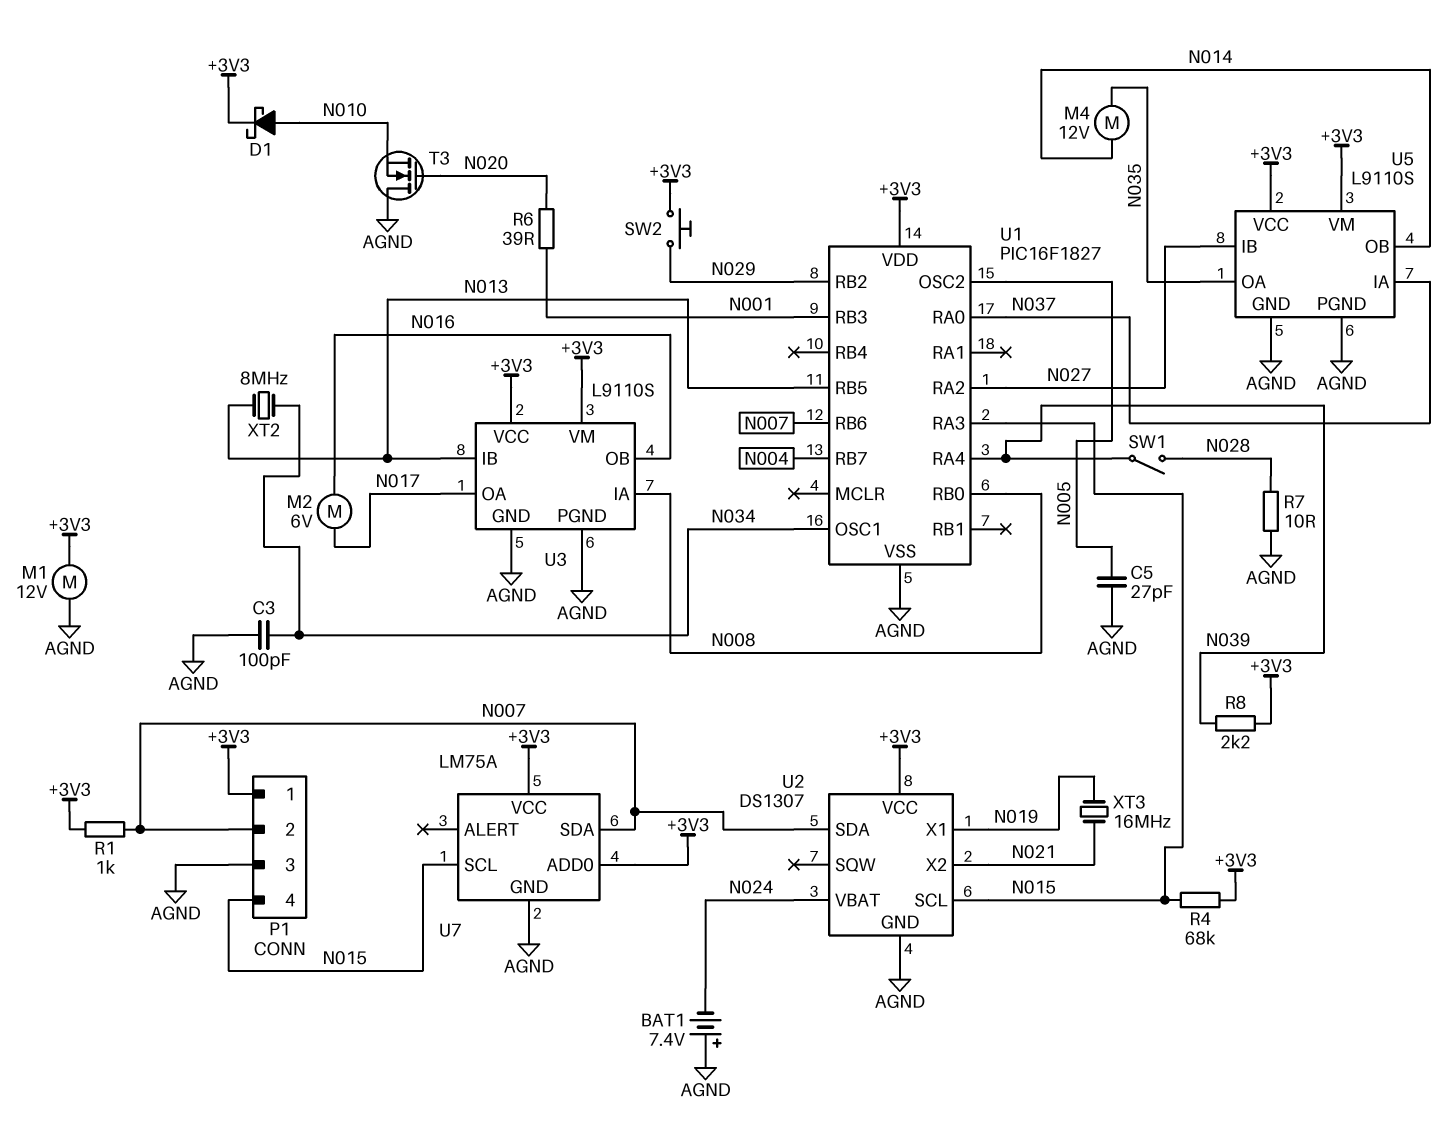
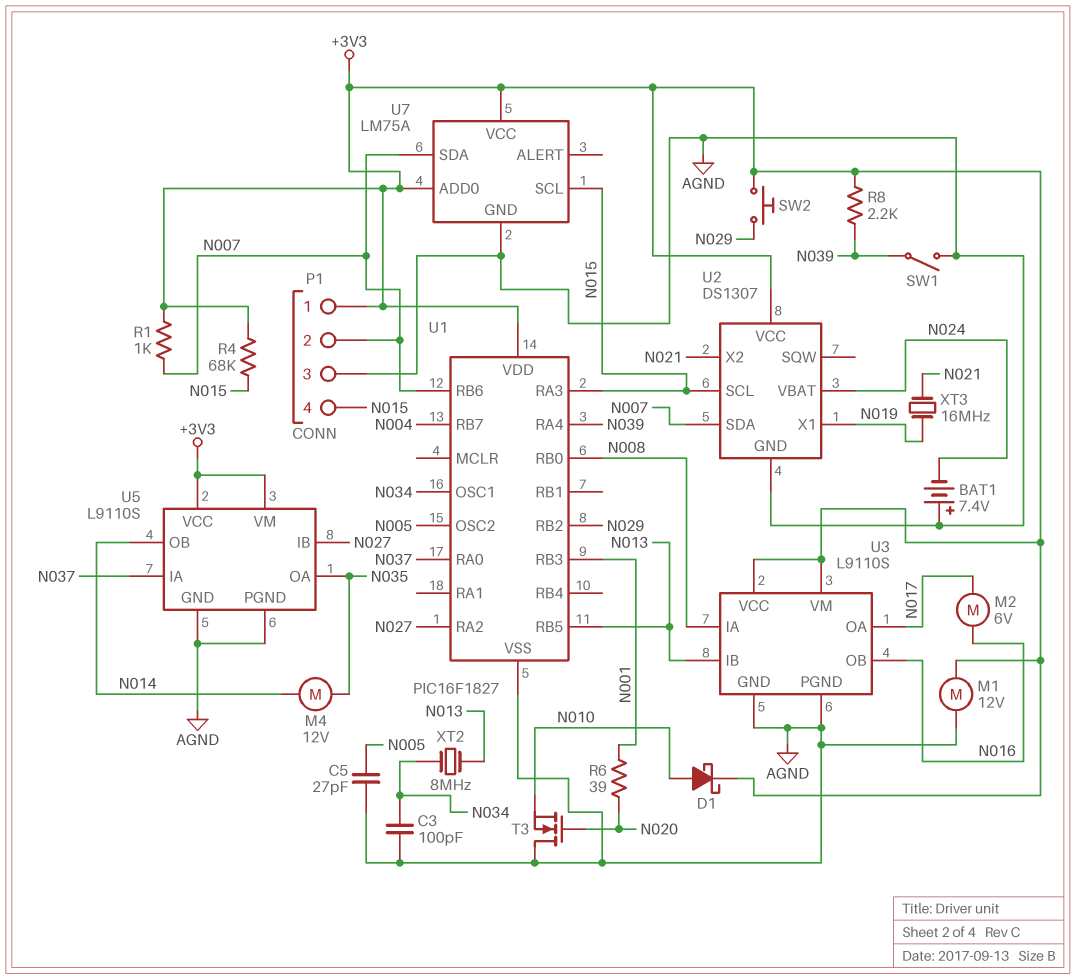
R7: 10 (AGND, N028) -> none
SW1: switch (N028, N039) -> switch (AGND, N039)

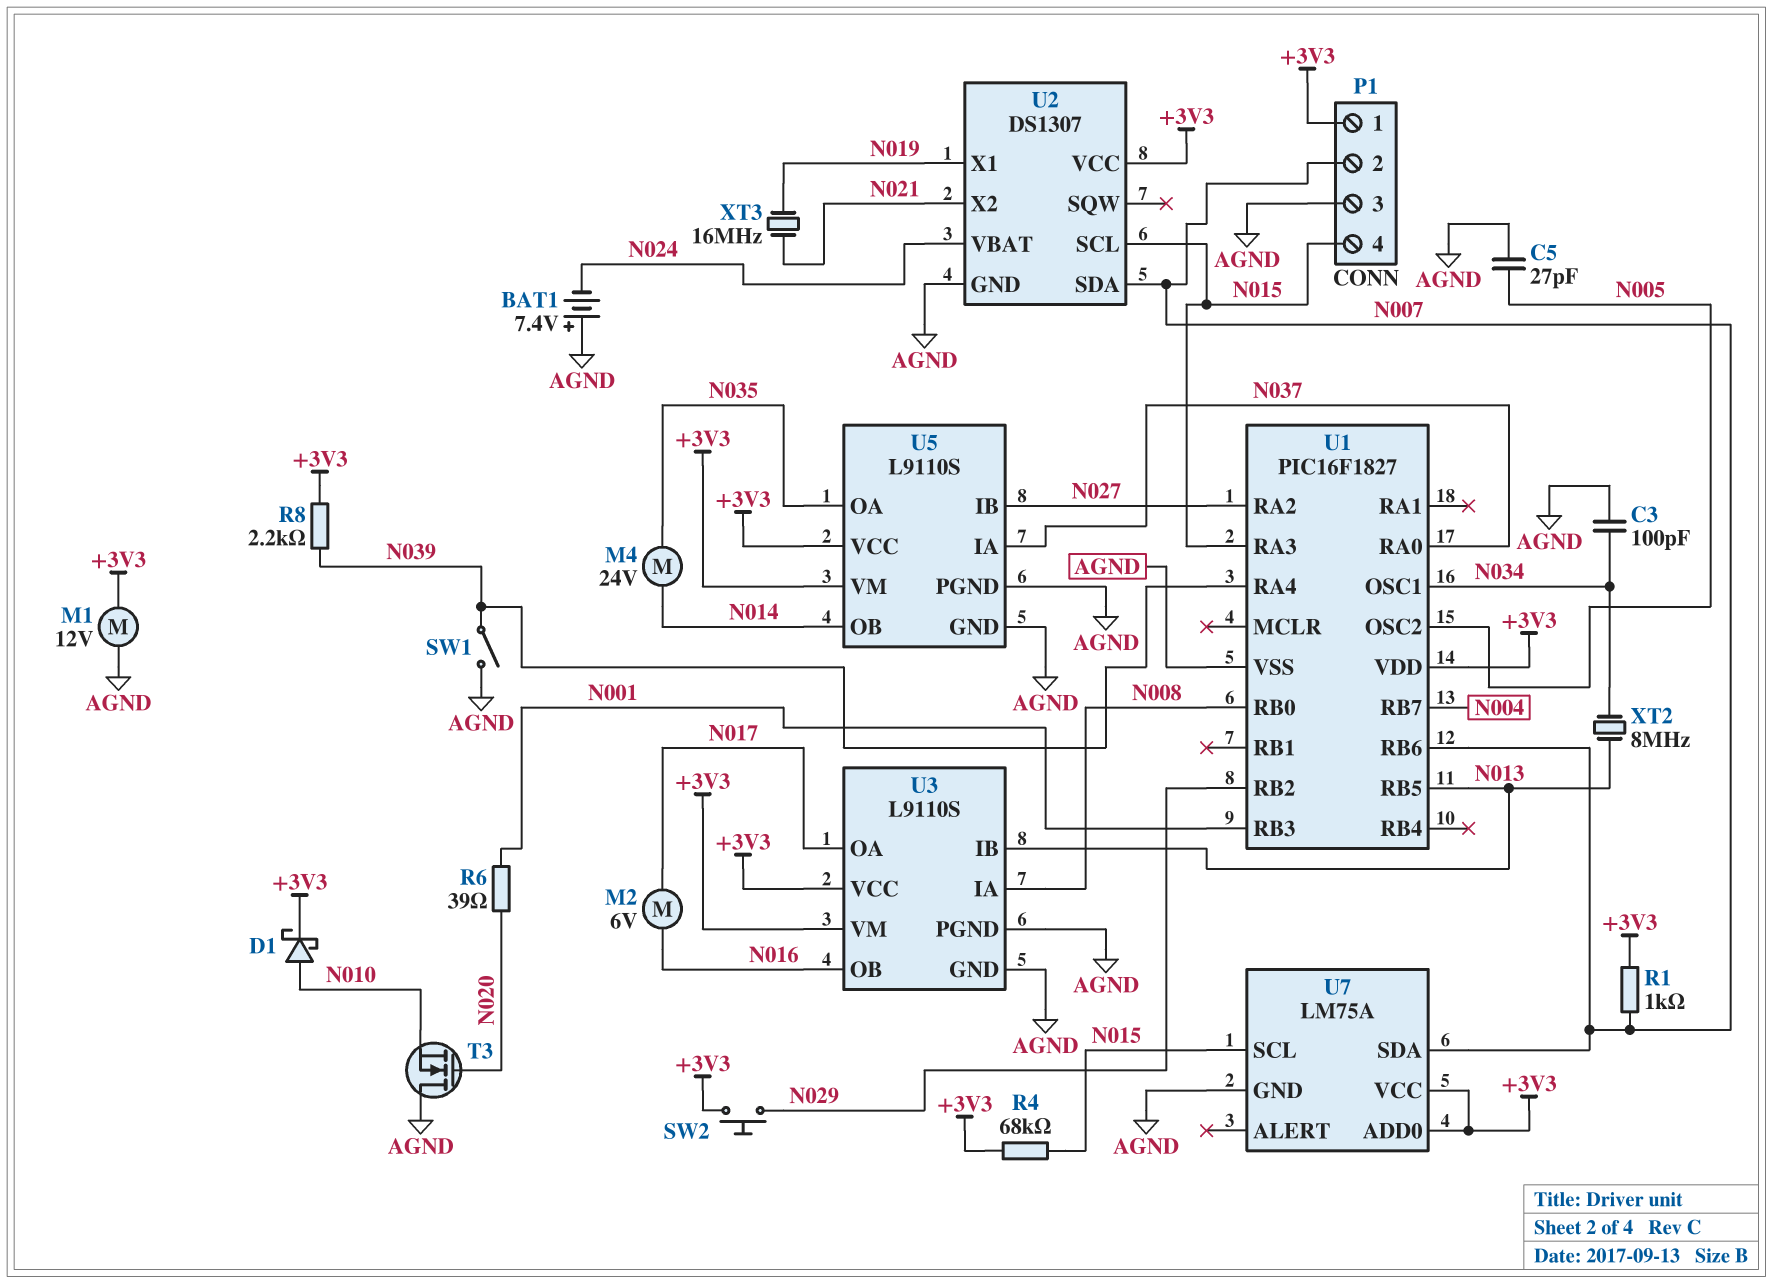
M4: motor 12V (N014, N035) -> motor 24V (N014, N035)

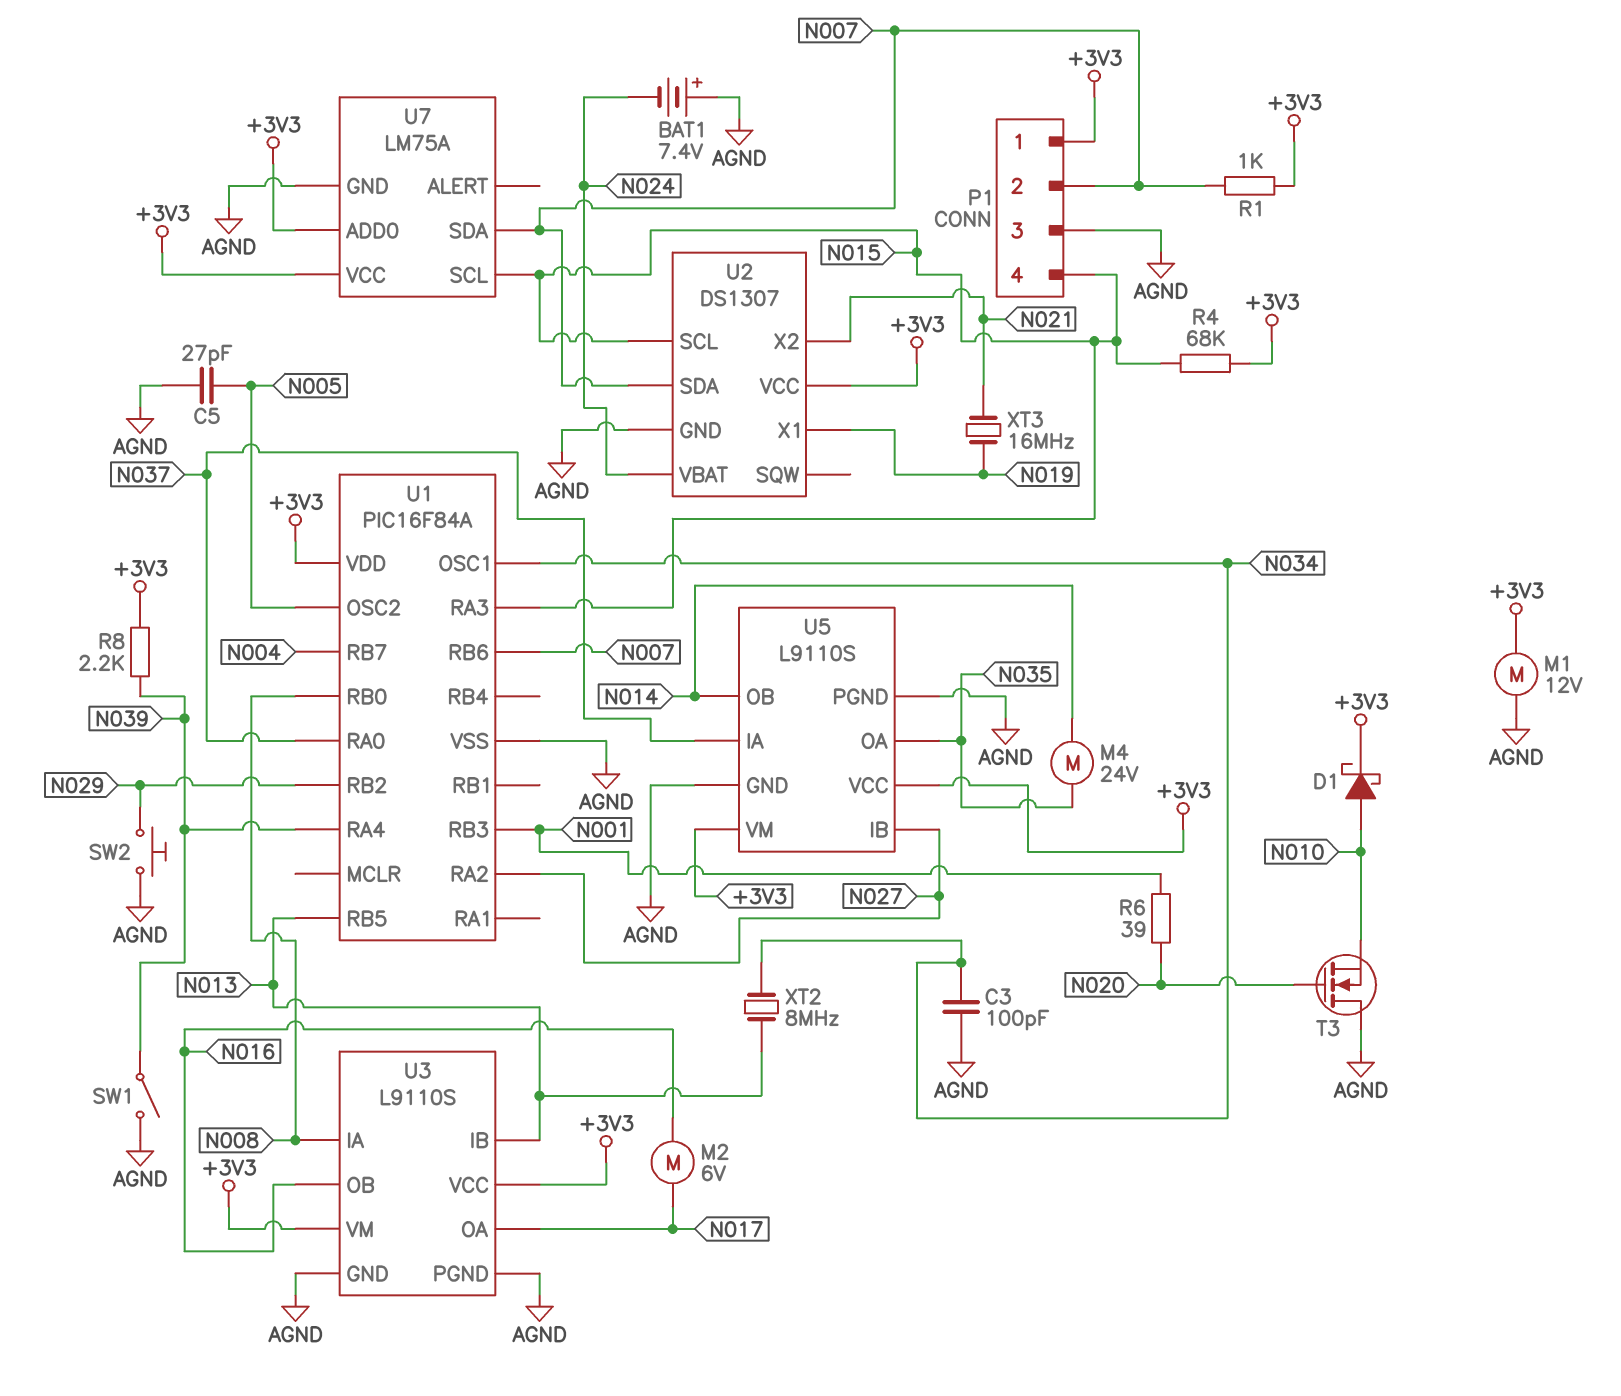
SW2: button (+3V3, N029) -> button (AGND, N029)
U1: PIC16F1827 -> PIC16F84A

